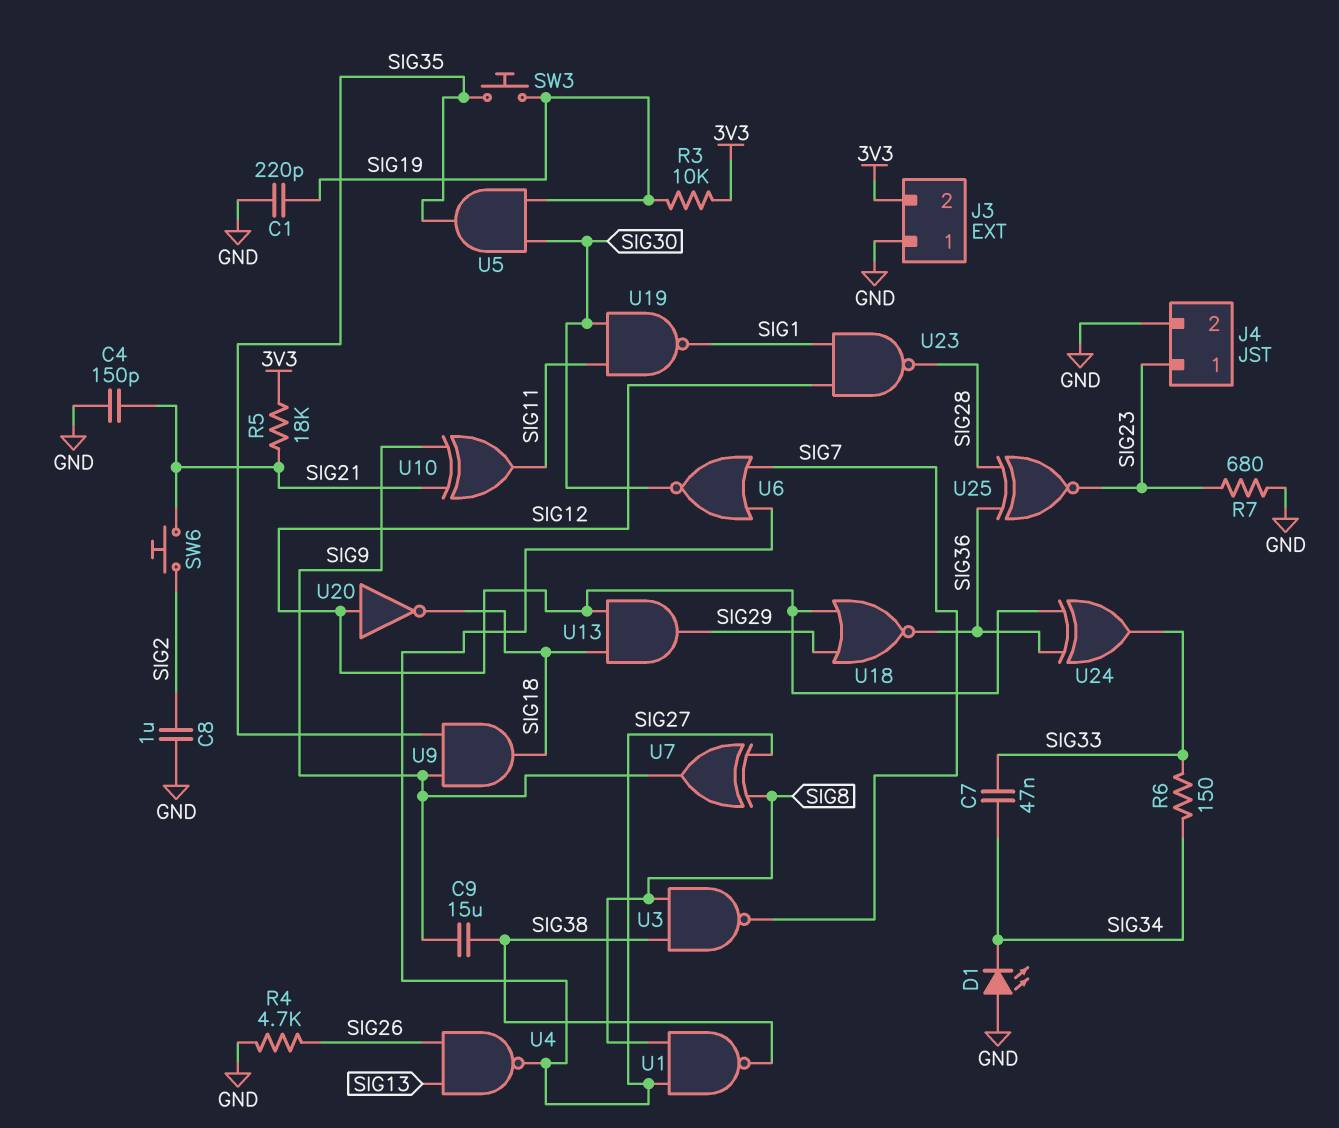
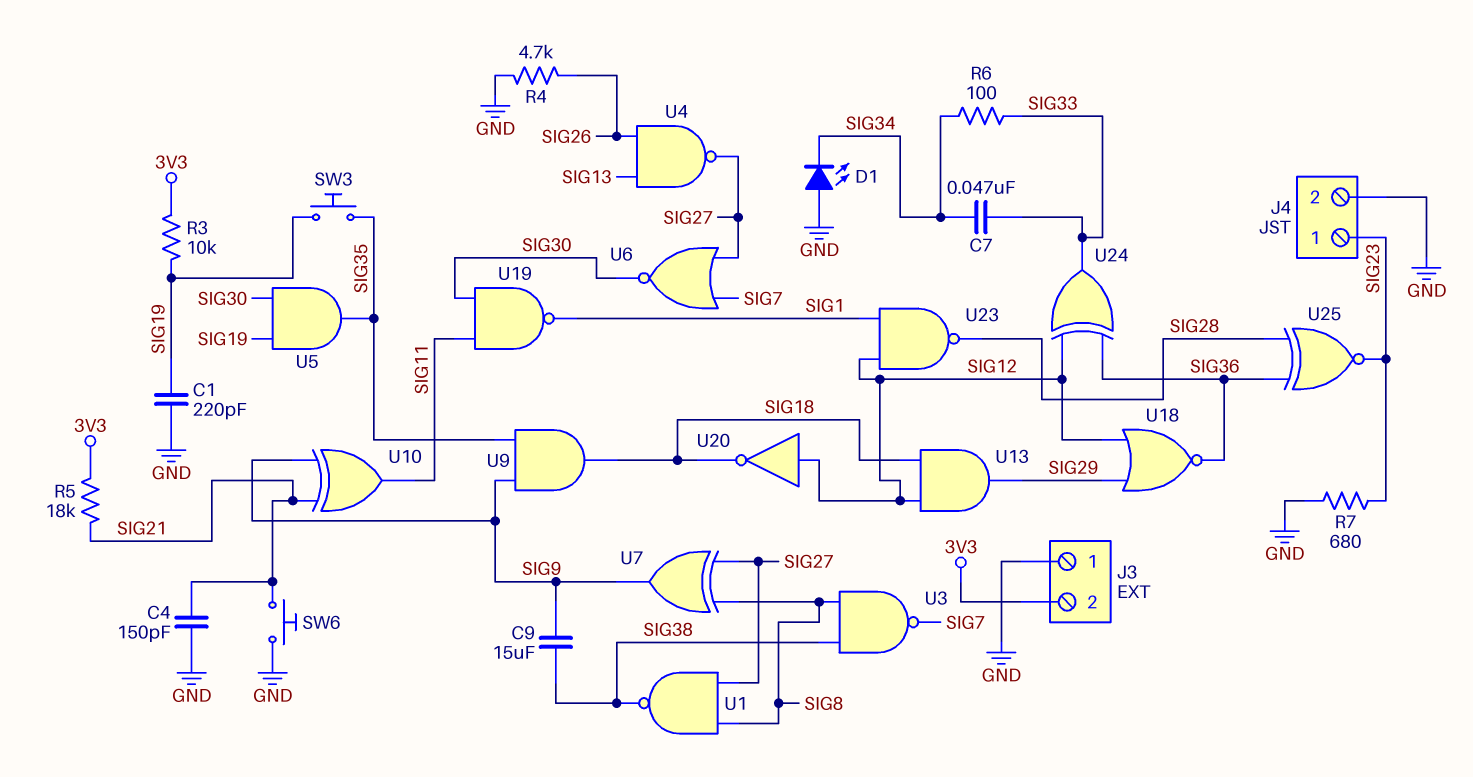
C8: 1uF (GND, SIG2) -> none
R6: 150 (SIG33, SIG34) -> 100 (SIG33, SIG34)
SW6: button (SIG2, SIG21) -> button (GND, SIG21)

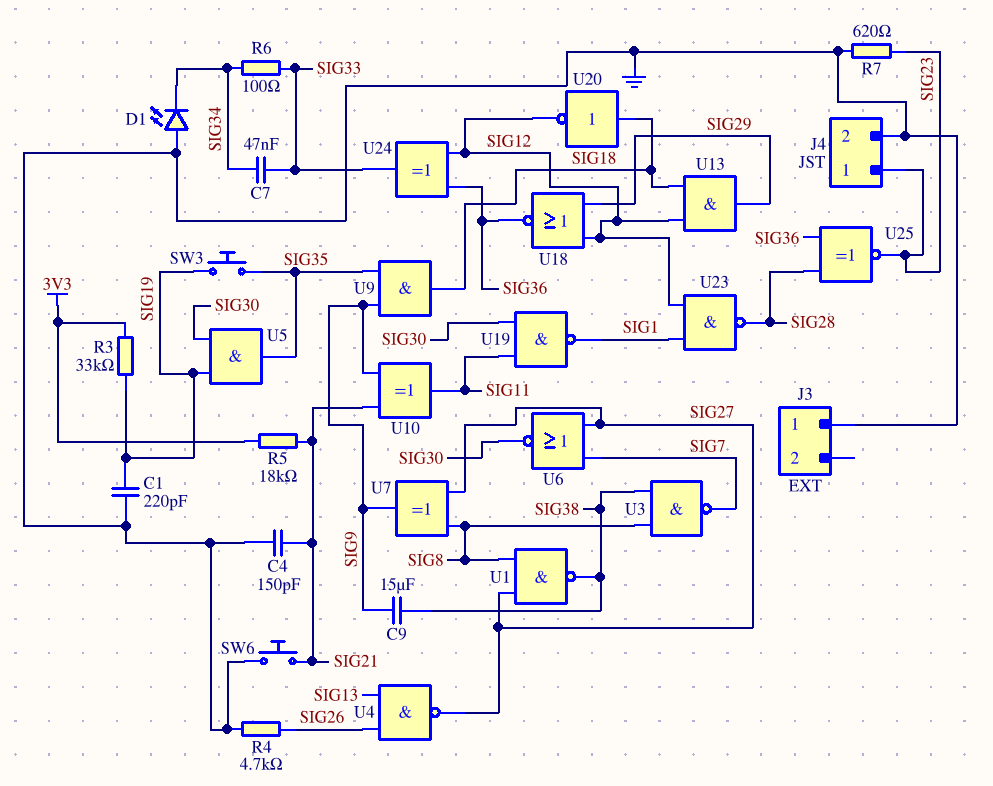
J3 pin 2: 3V3 -> none
R3: 10k (3V3, SIG19) -> 33k (3V3, SIG19)
R7: 680 (GND, SIG23) -> 620 (GND, SIG23)
U20: NOT (in SIG12, out SIG18) -> NOT (in SIG18, out SIG12)

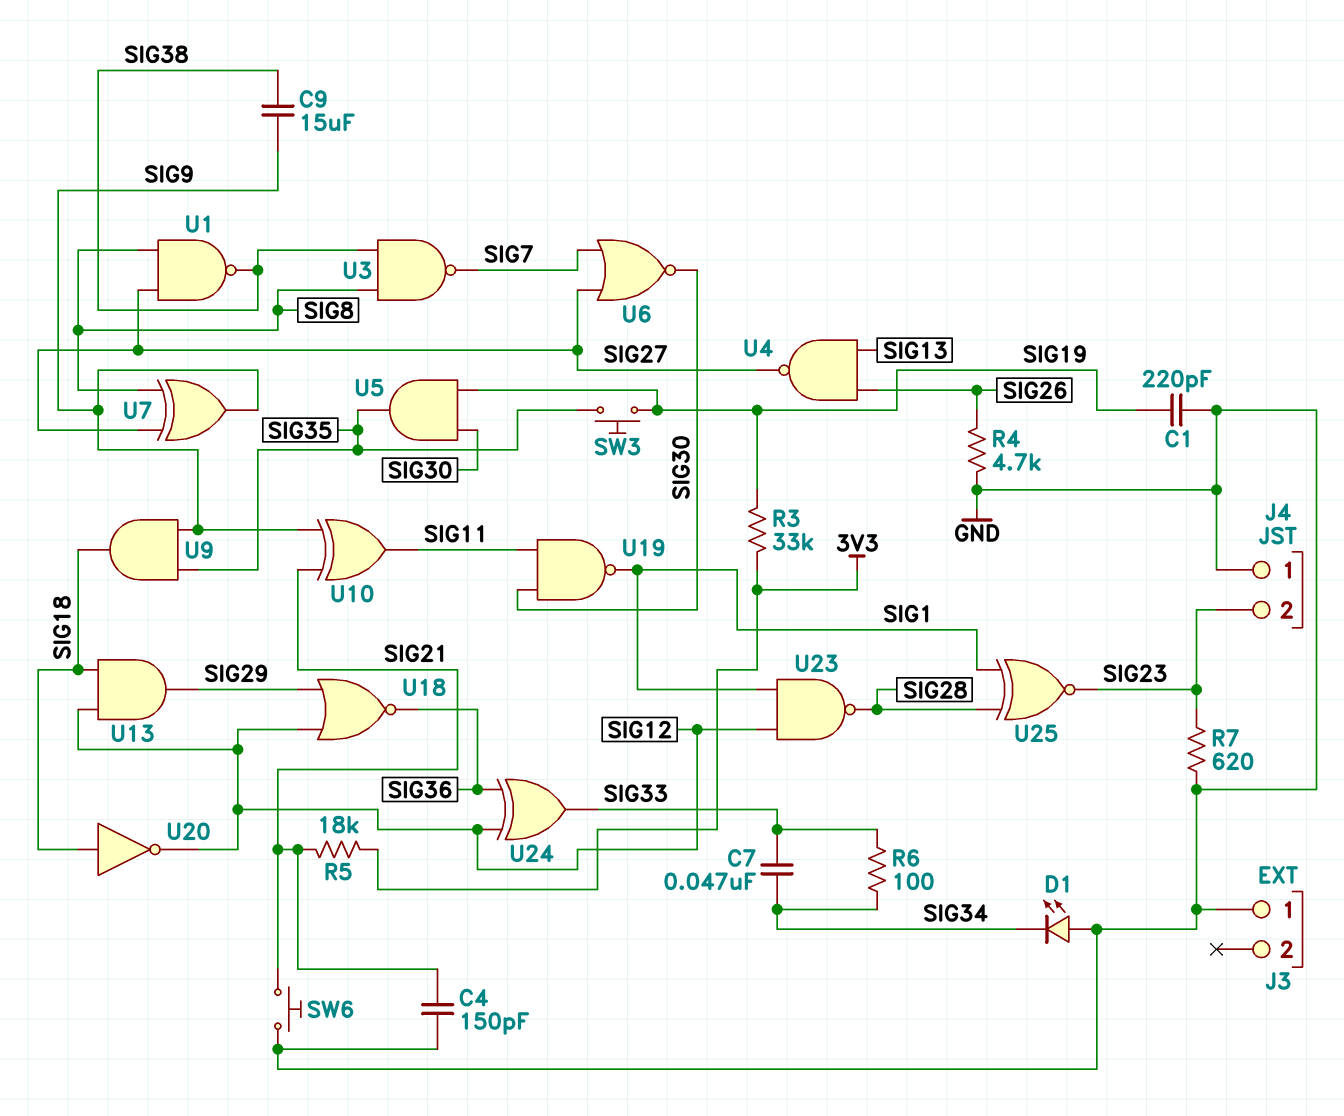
J4 pin 1: SIG23 -> GND
J4 pin 2: GND -> SIG23
U25: XNOR (in SIG28, in SIG36, out SIG23) -> XNOR (in SIG1, in SIG28, out SIG23)

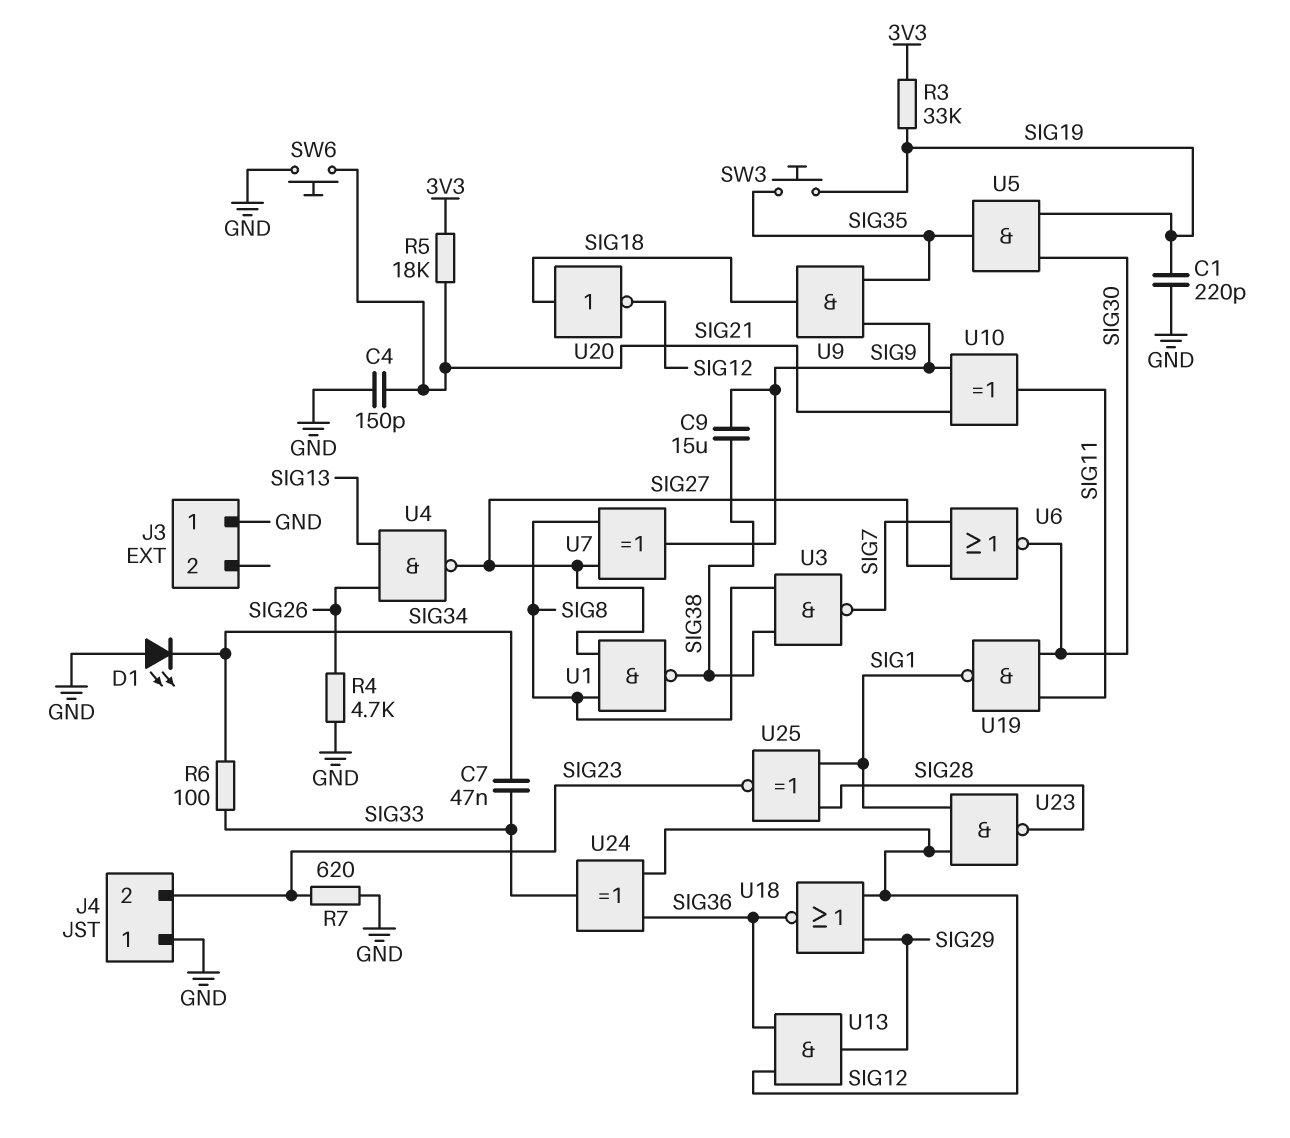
U13: AND (in SIG12, in SIG18, out SIG29) -> AND (in SIG12, in SIG36, out SIG29)

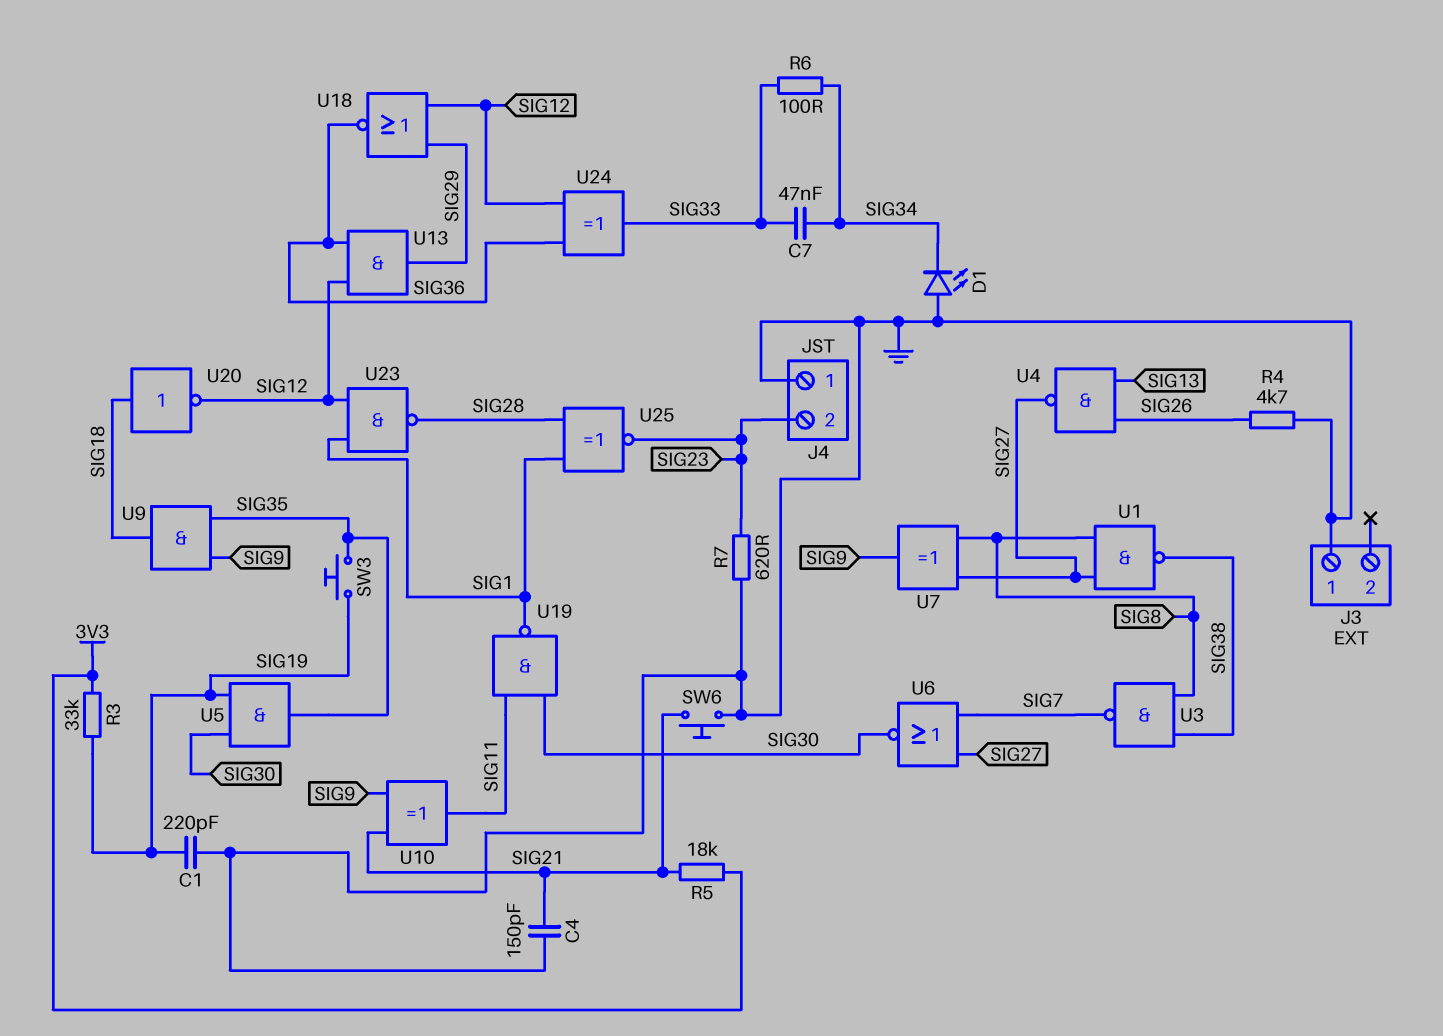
C9: 15uF (SIG9, SIG38) -> none

